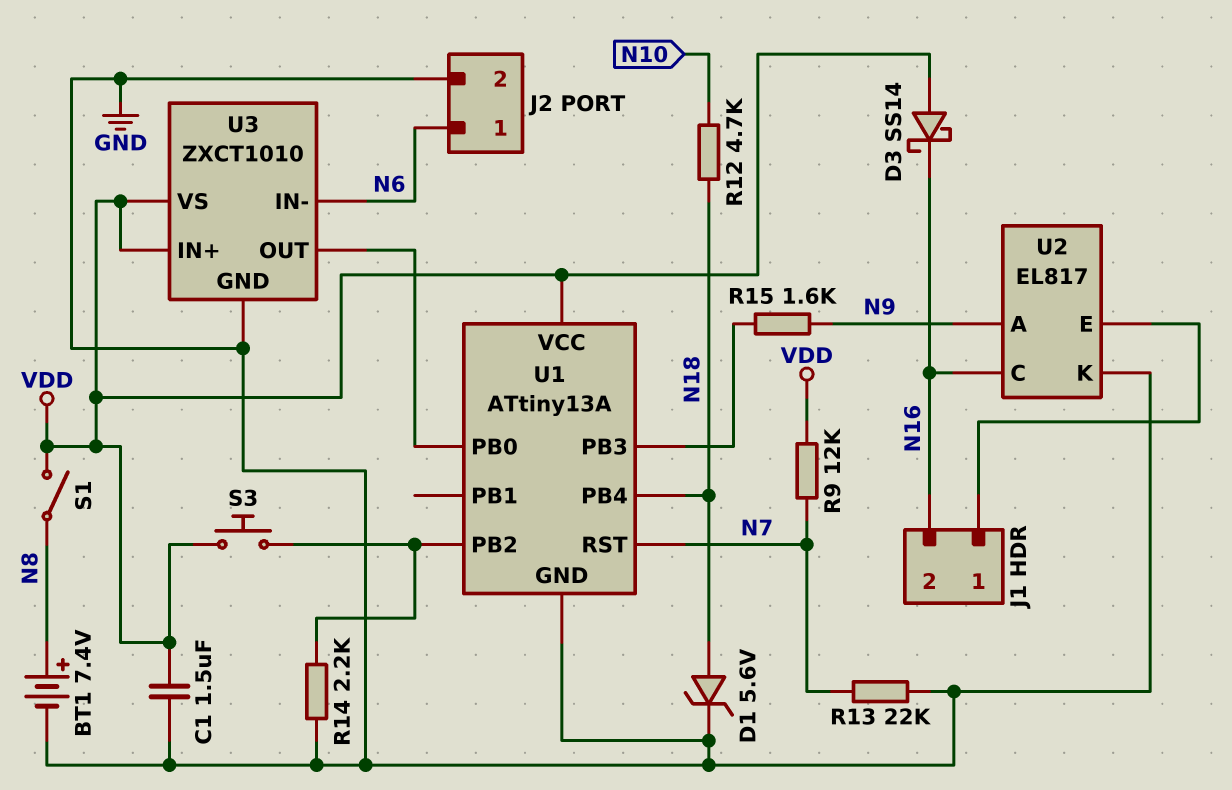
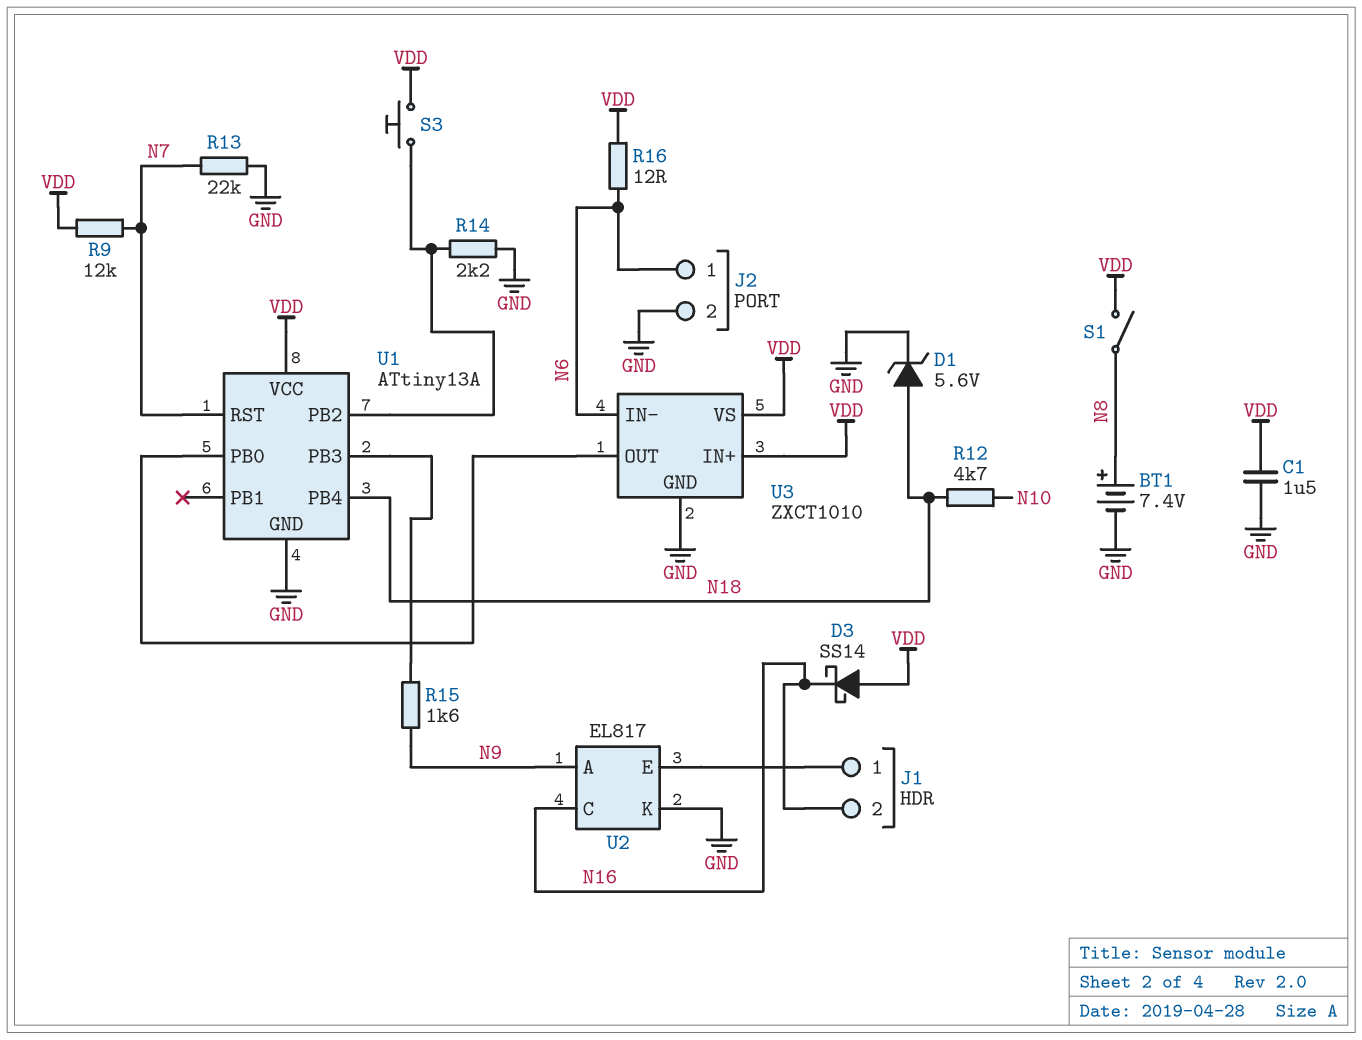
R16: none -> 12 (N6, VDD)

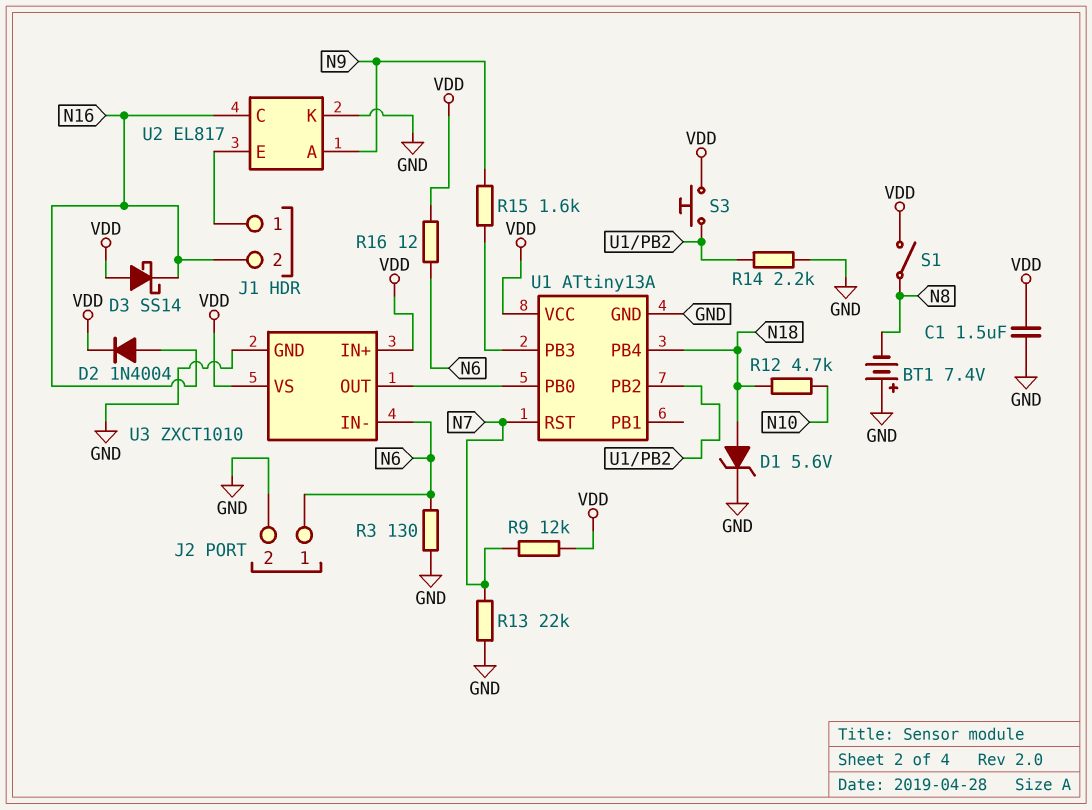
BT1: 7.4V (plus N8, minus GND) -> 7.4V (plus GND, minus N8)
D2: none -> diode 1N4004 (A N16, K VDD)
R3: none -> 130 (GND, N6)

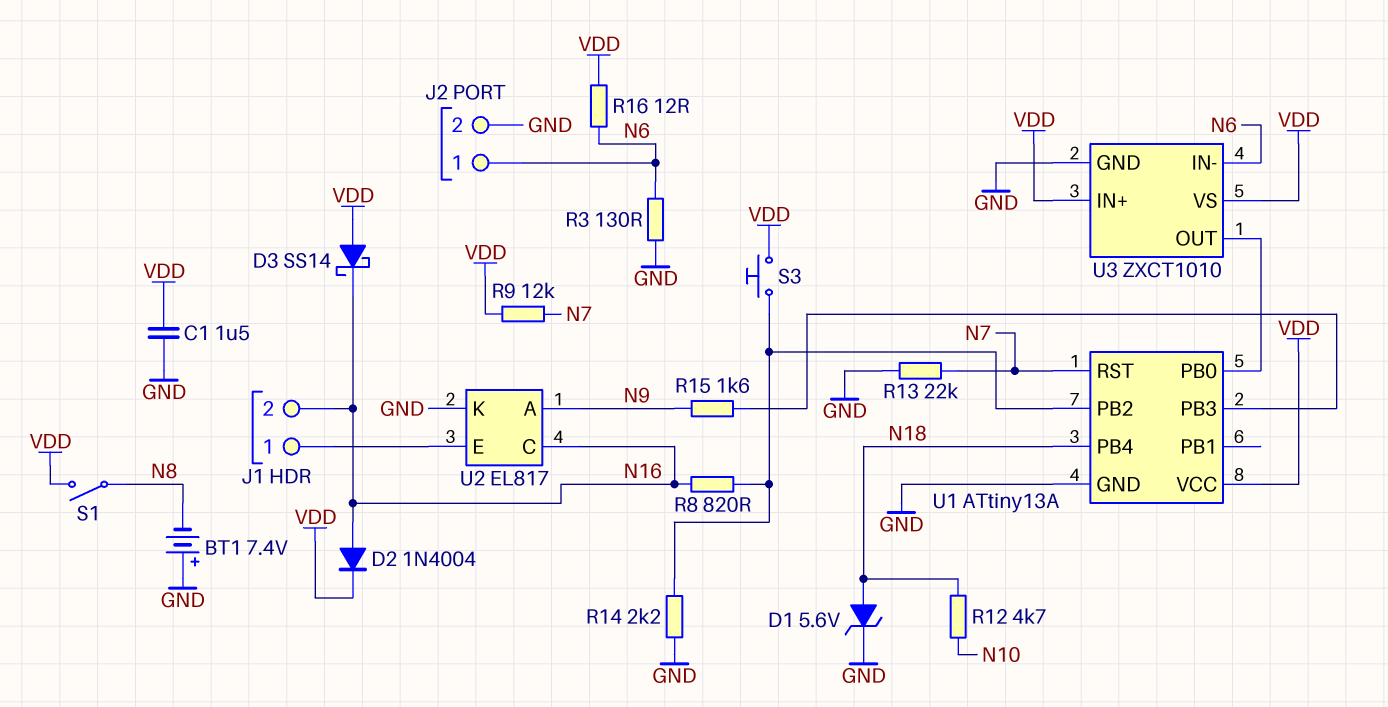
R8: none -> 820 (N16, U1/PB2)

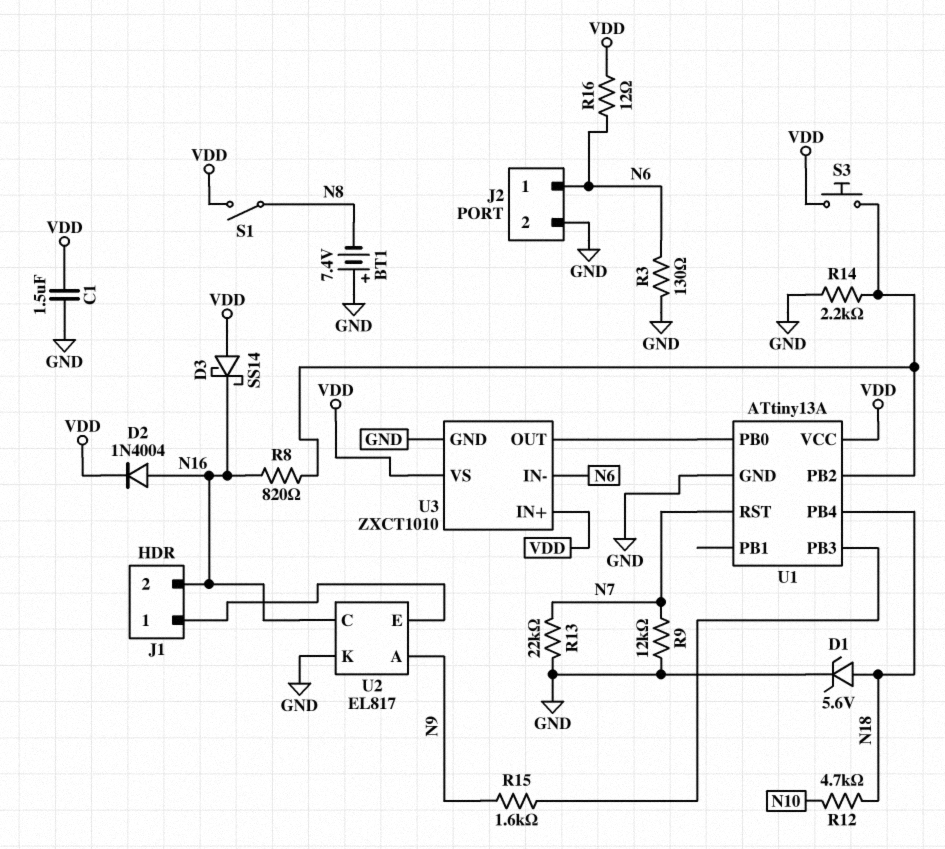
R9: 12k (N7, VDD) -> 12k (GND, N7)

